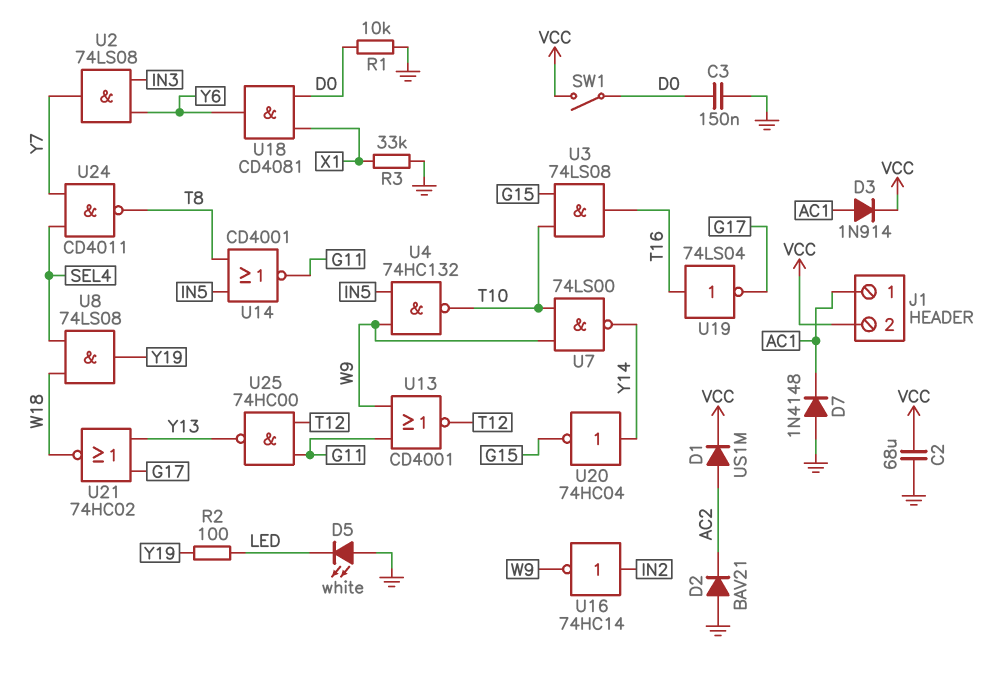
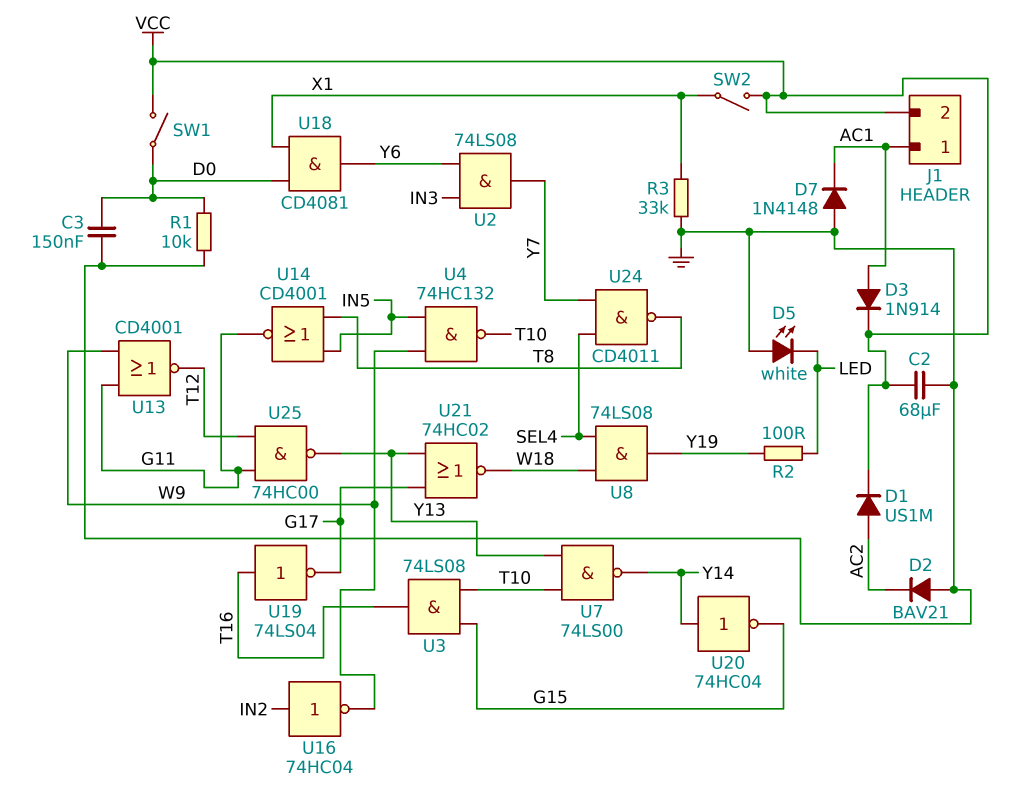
SW2: none -> switch (VCC, X1)
U7: NAND 74LS00 (in T10, in W9, out Y14) -> NAND 74LS00 (in T10, in Y13, out Y14)
U16: NOT 74HC14 (in IN2, out W9) -> NOT 74HC04 (in IN2, out W9)

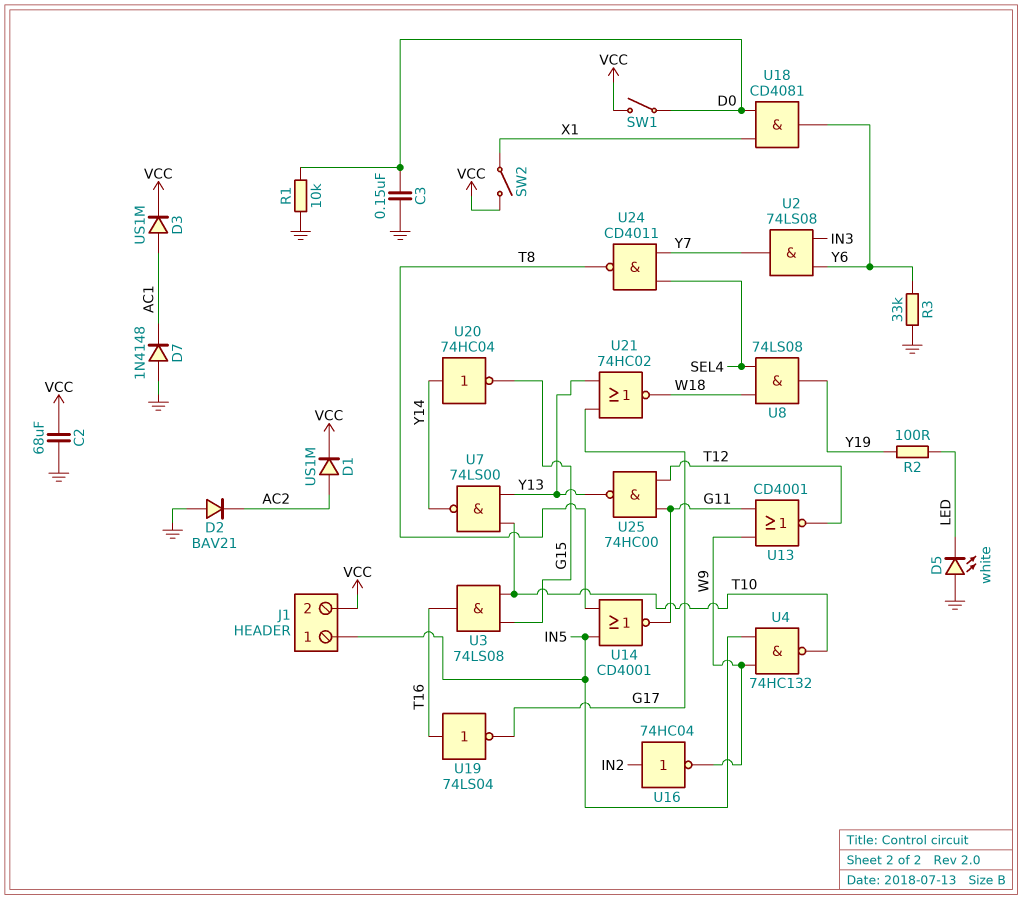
D3: diode 1N914 (A AC1, K VCC) -> diode US1M (A AC1, K VCC)
J1 pin 1: AC1 -> IN5
R3: 33k (GND, X1) -> 33k (GND, Y6)

